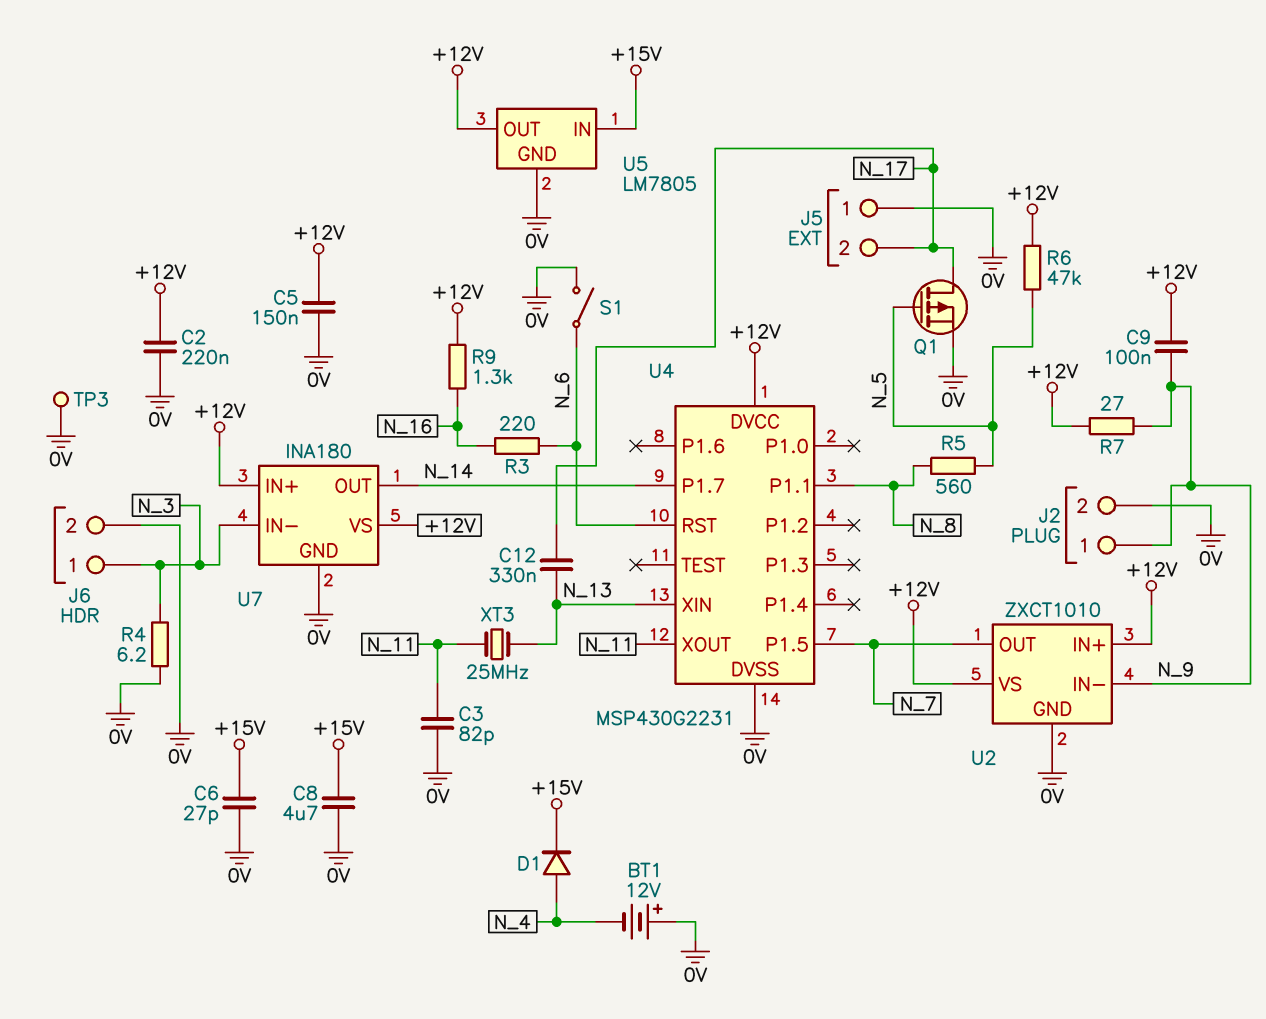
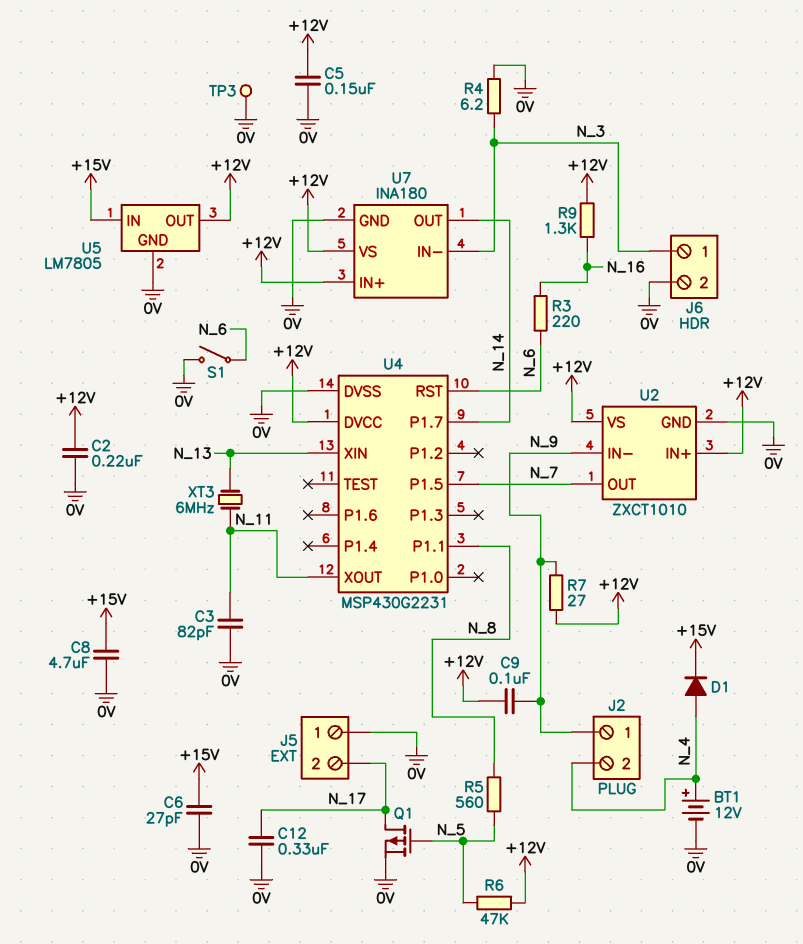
BT1: 12V (plus 0V, minus N_4) -> 12V (plus N_4, minus 0V)
C12: 330nF (N_13, N_17) -> 330nF (0V, N_17)
J2 pin 2: 0V -> N_4
XT3: 25MHz (N_11, N_13) -> 6MHz (N_11, N_13)

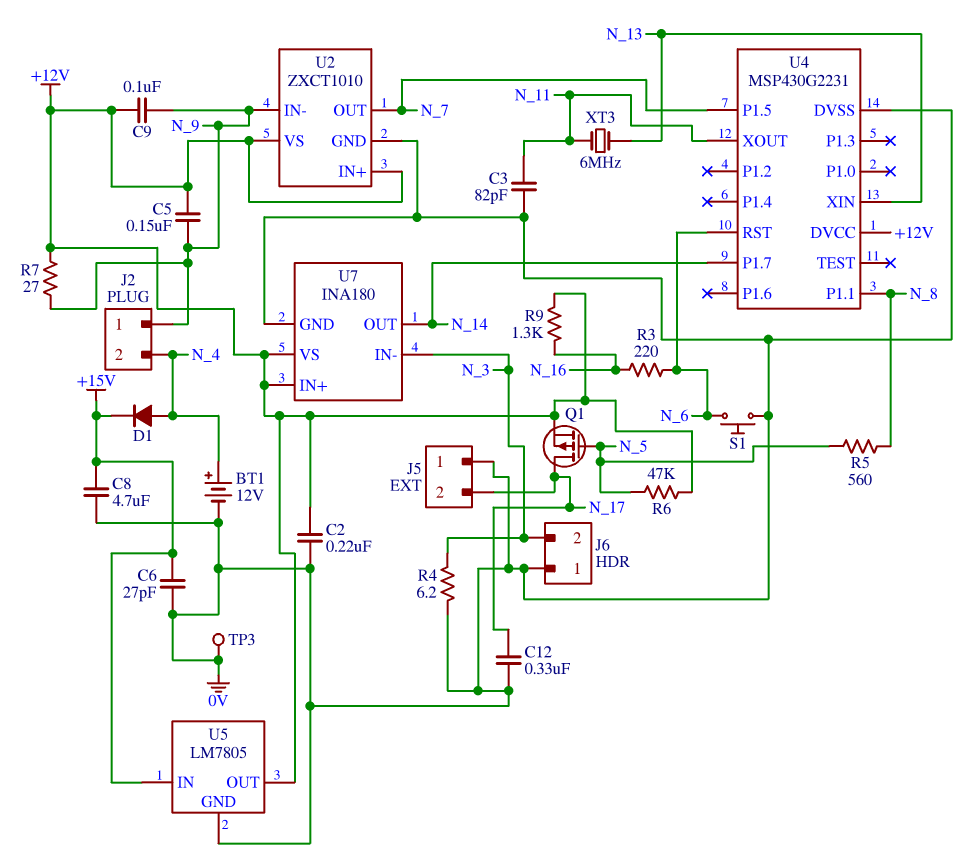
C5: 150nF (+12V, 0V) -> 150nF (+12V, N_9)
J6 pin 1: N_3 -> 0V
J6 pin 2: 0V -> N_3
Q1: PMOS (G N_5, D N_17, S 0V) -> PMOS (G N_5, D N_17, S +12V)
S1: switch (0V, N_6) -> button (0V, N_6)

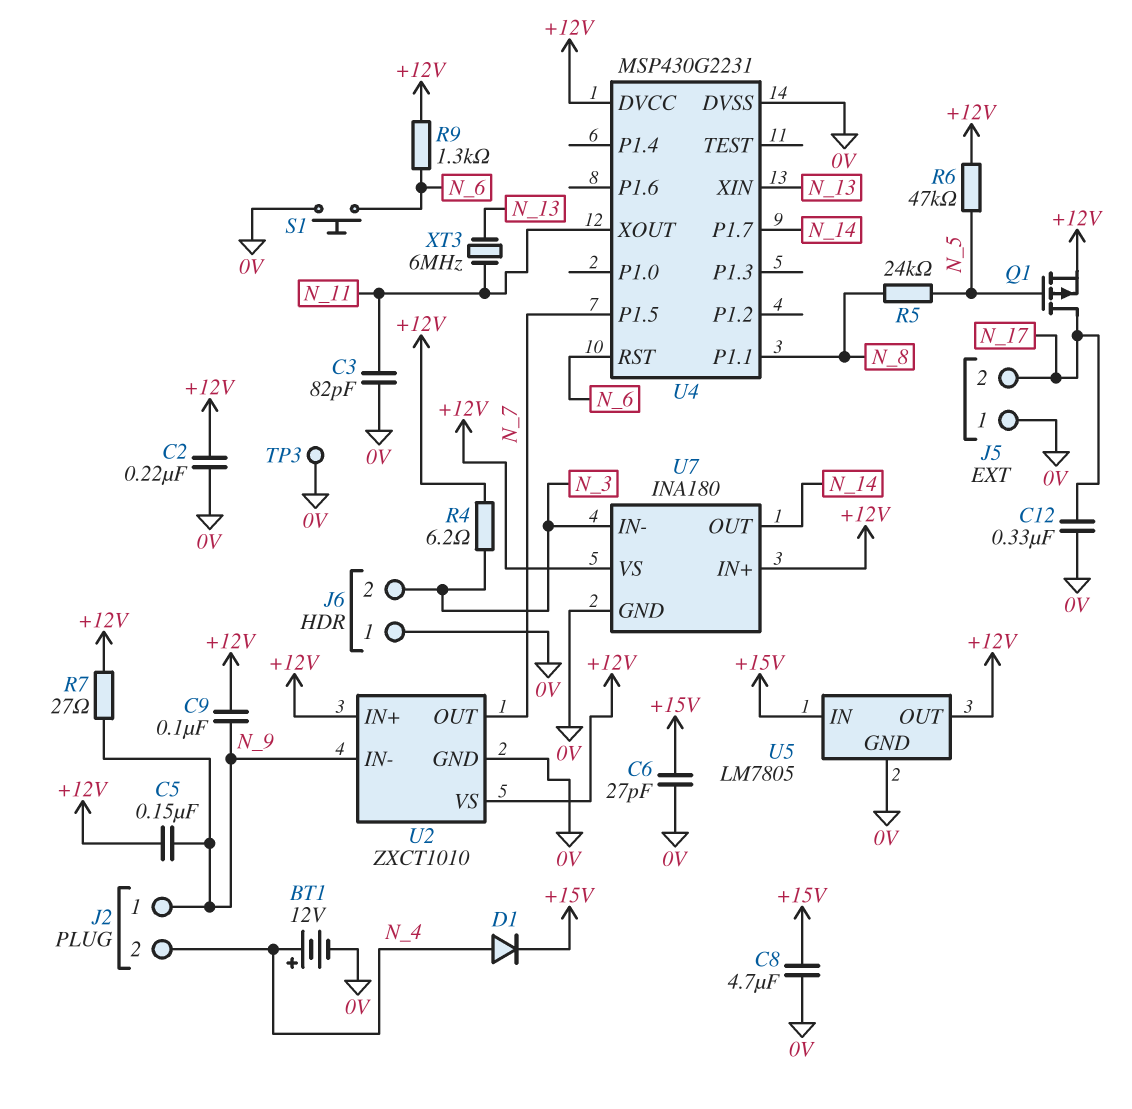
R3: 220 (N_6, N_16) -> none
R4: 6.2 (0V, N_3) -> 6.2 (+12V, N_3)
R5: 560 (N_5, N_8) -> 24k (N_5, N_8)
R9: 1.3k (+12V, N_16) -> 1.3k (+12V, N_6)

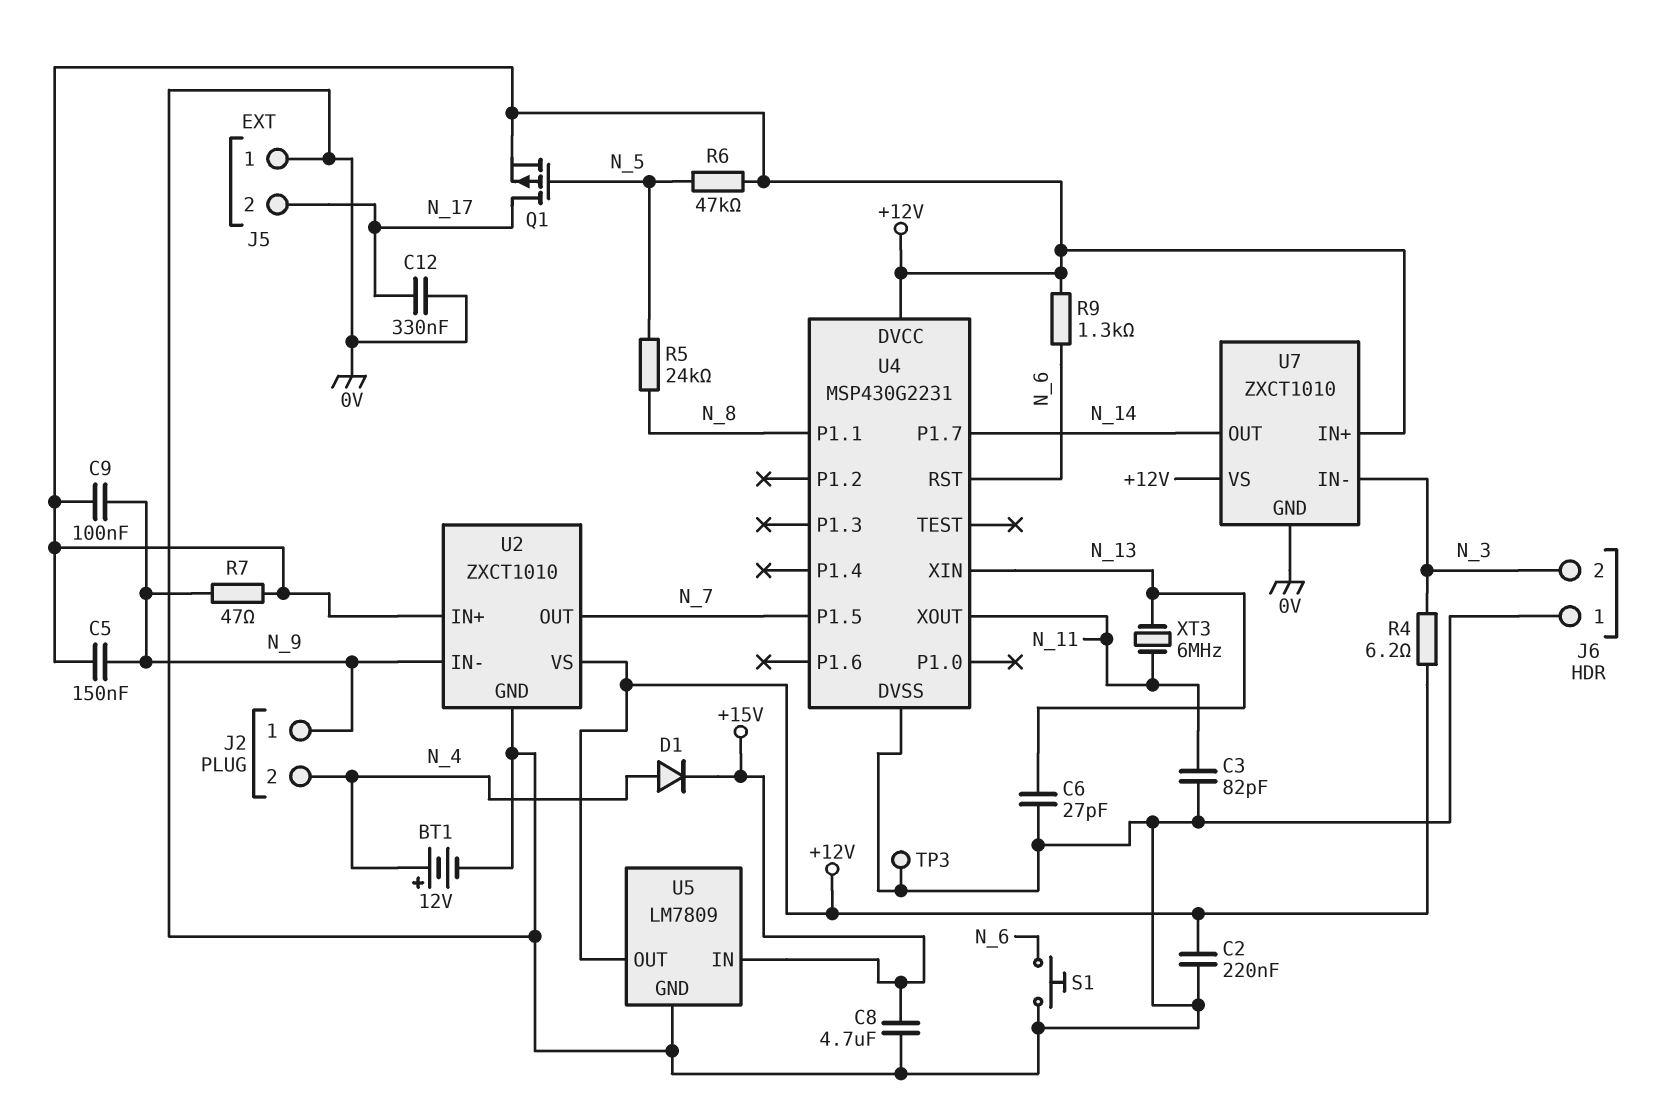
C6: 27pF (+15V, 0V) -> 27pF (0V, N_13)
R7: 27 (+12V, N_9) -> 47 (+12V, N_9)
U5: LM7805 -> LM7809
U7: INA180 -> ZXCT1010

